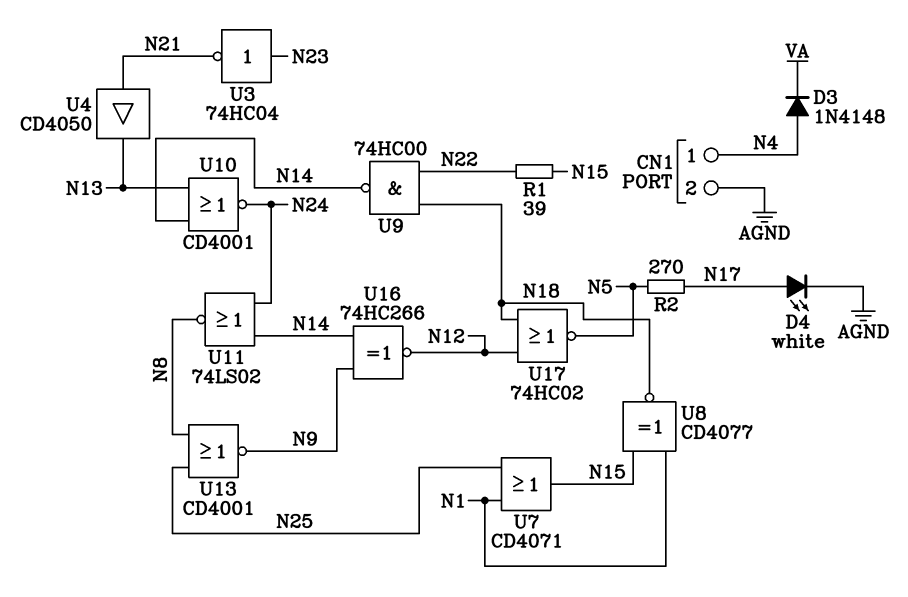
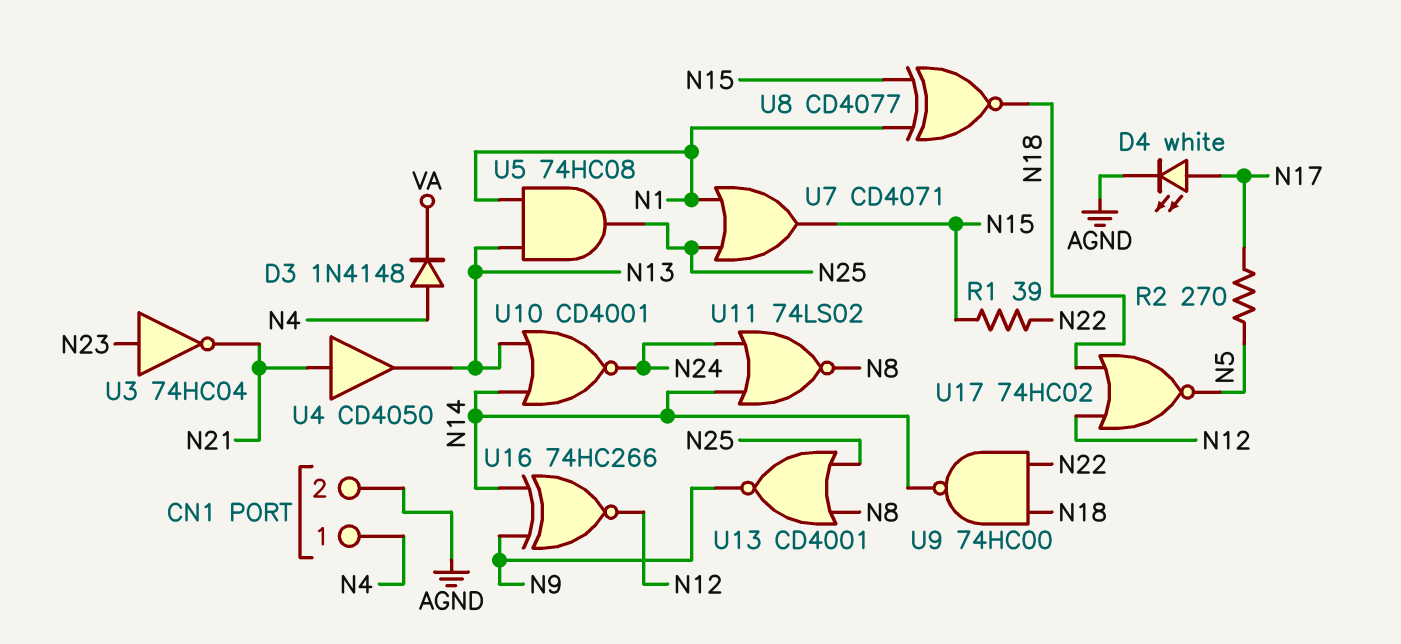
U5: none -> AND 74HC08 (in N1, in N13, out N25)

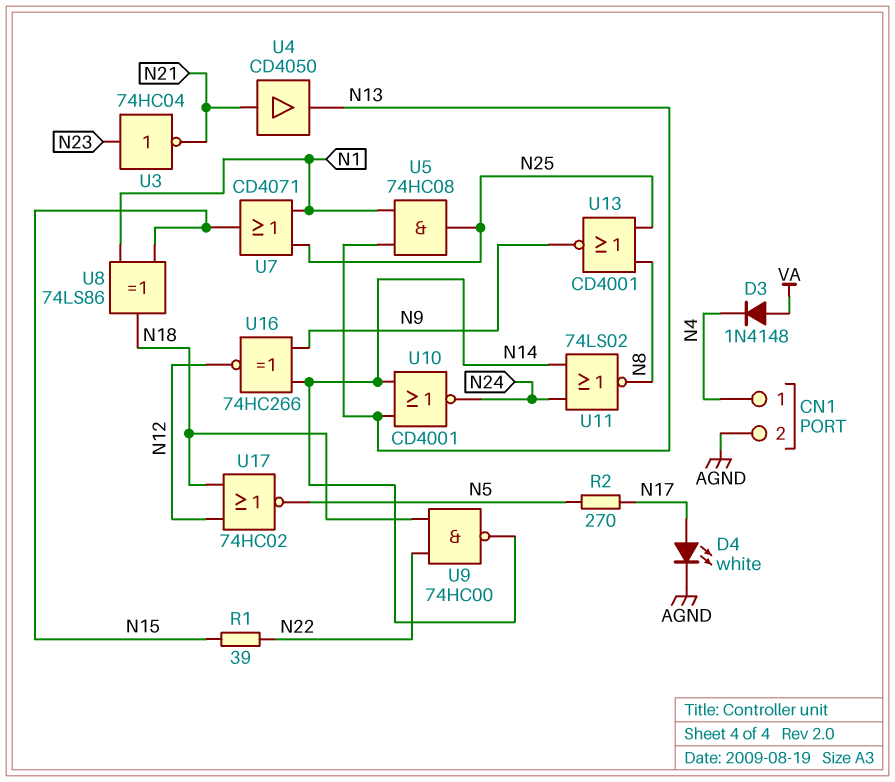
D3: diode 1N4148 (A N4, K VA) -> diode 1N4148 (A VA, K N4)
U8: XNOR CD4077 (in N1, in N15, out N18) -> XOR 74LS86 (in N1, in N15, out N18)

